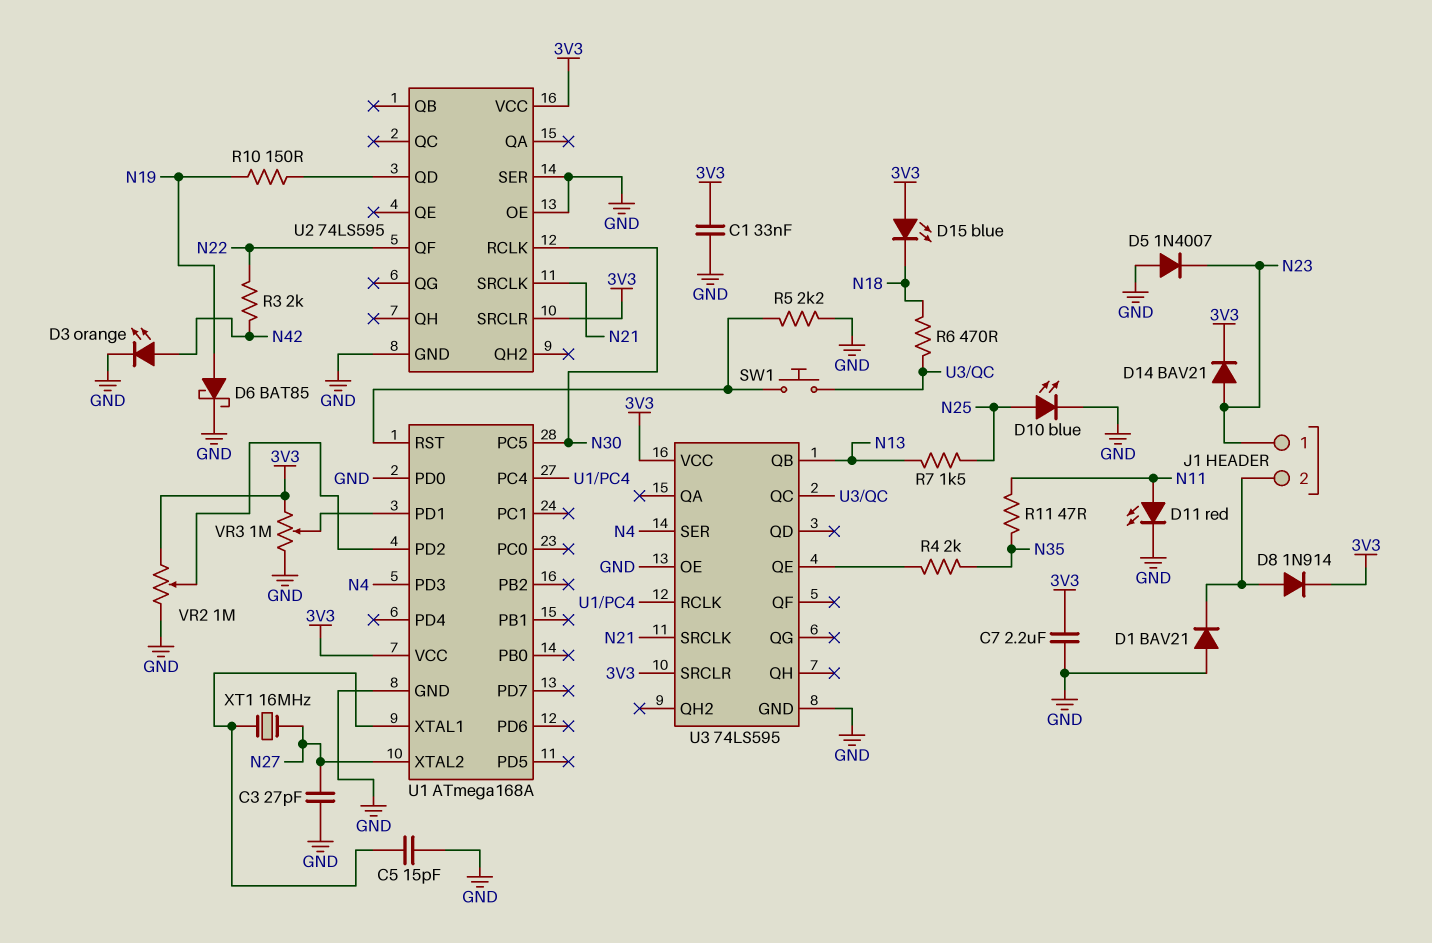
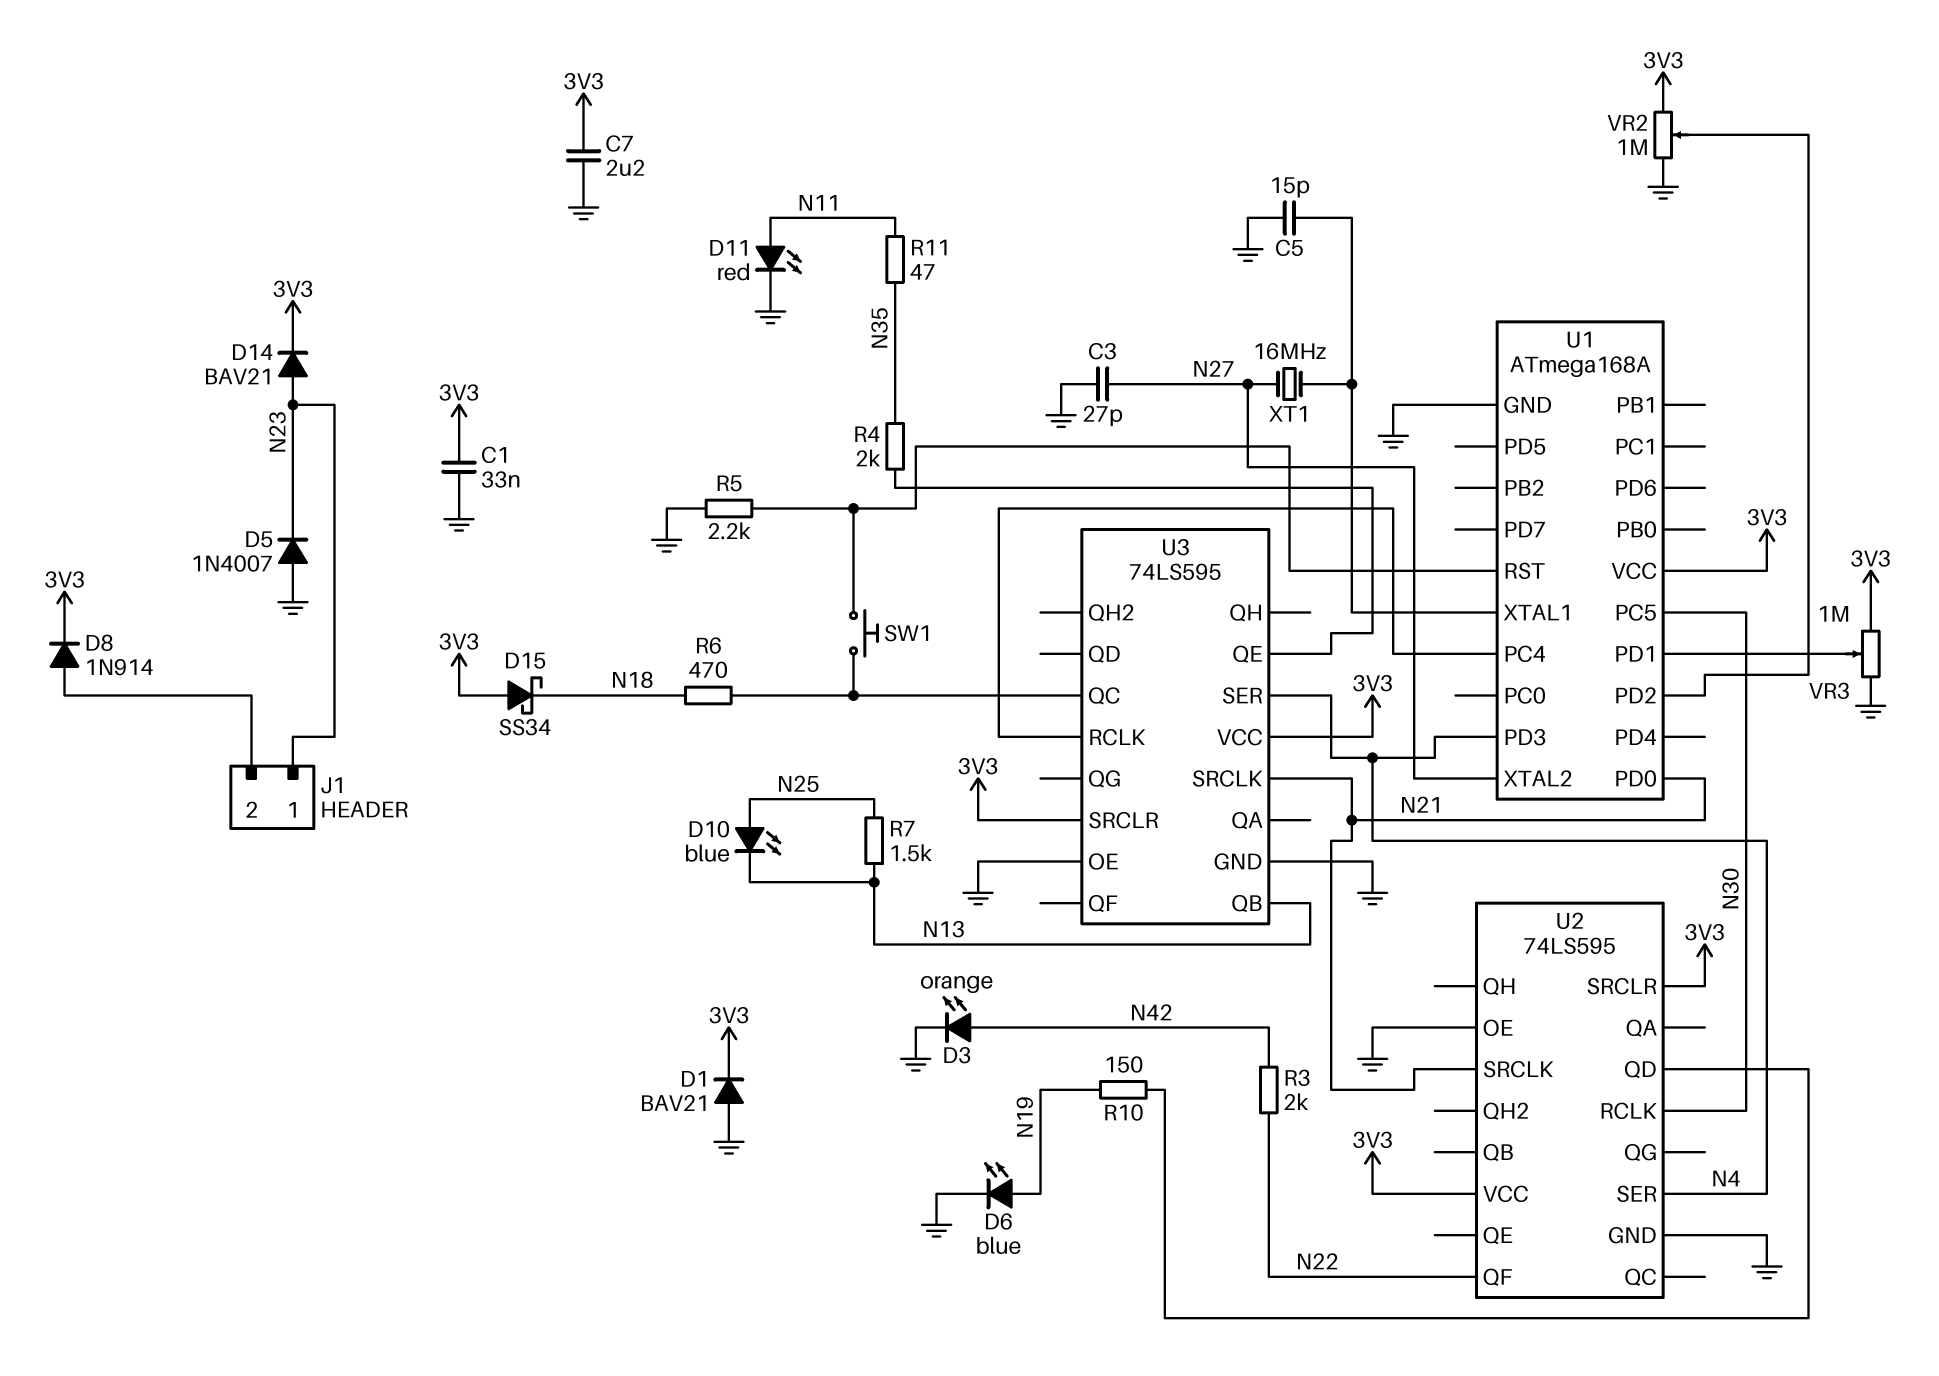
D1: diode BAV21 (A GND, K J1/2) -> diode BAV21 (A GND, K 3V3)
D6: schottky BAT85 (A N19, K GND) -> LED blue (A N19, K GND)
D10: LED blue (A N25, K GND) -> LED blue (A N25, K N13)
D15: LED blue (A 3V3, K N18) -> schottky SS34 (A 3V3, K N18)
U1 pin PD0: GND -> N21
U2 pin SER: GND -> N4

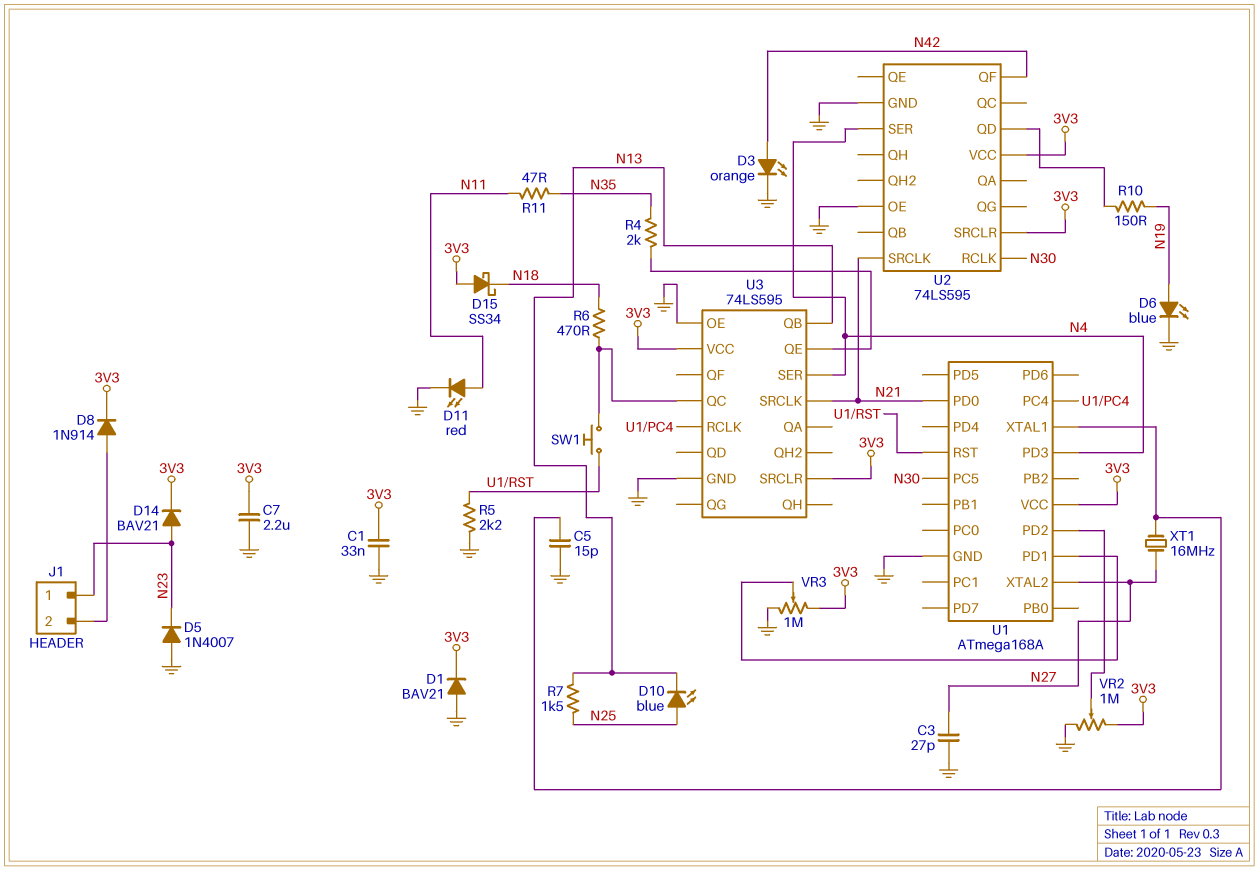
R3: 2k (N22, N42) -> none
U2 pin QF: N22 -> N42

